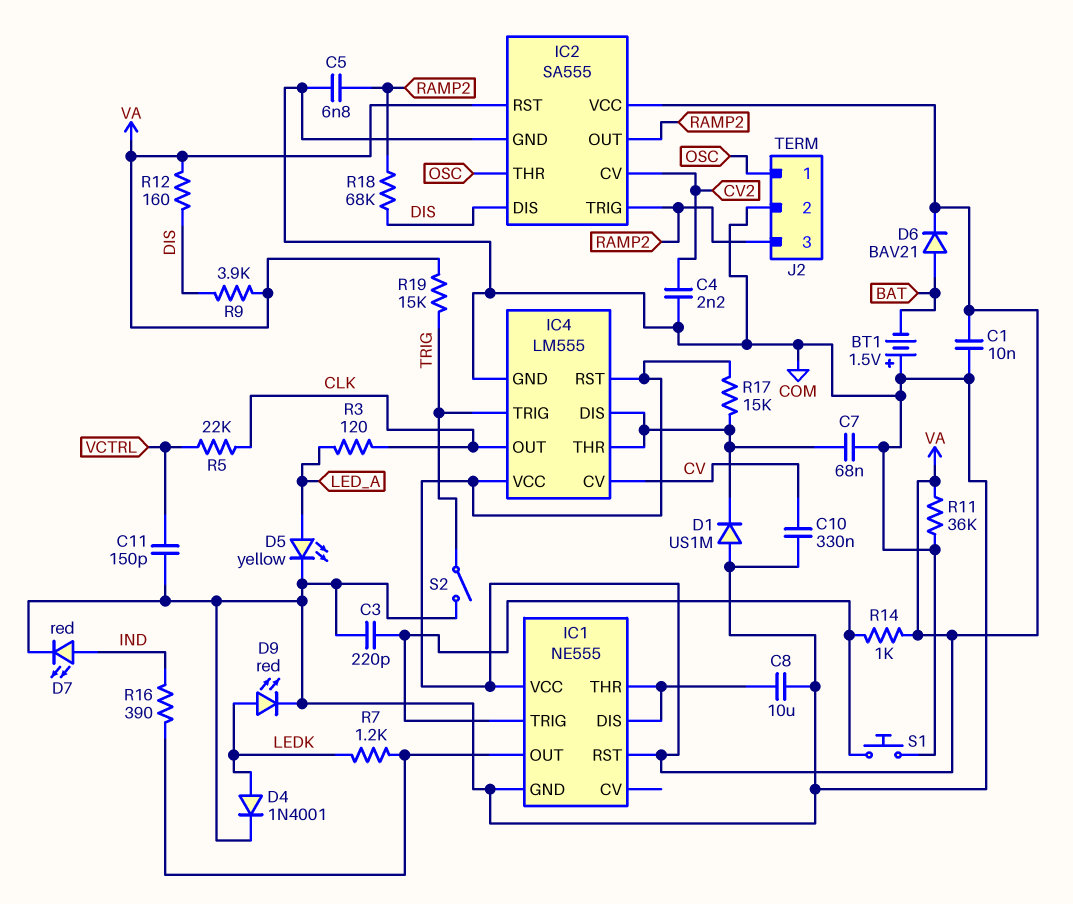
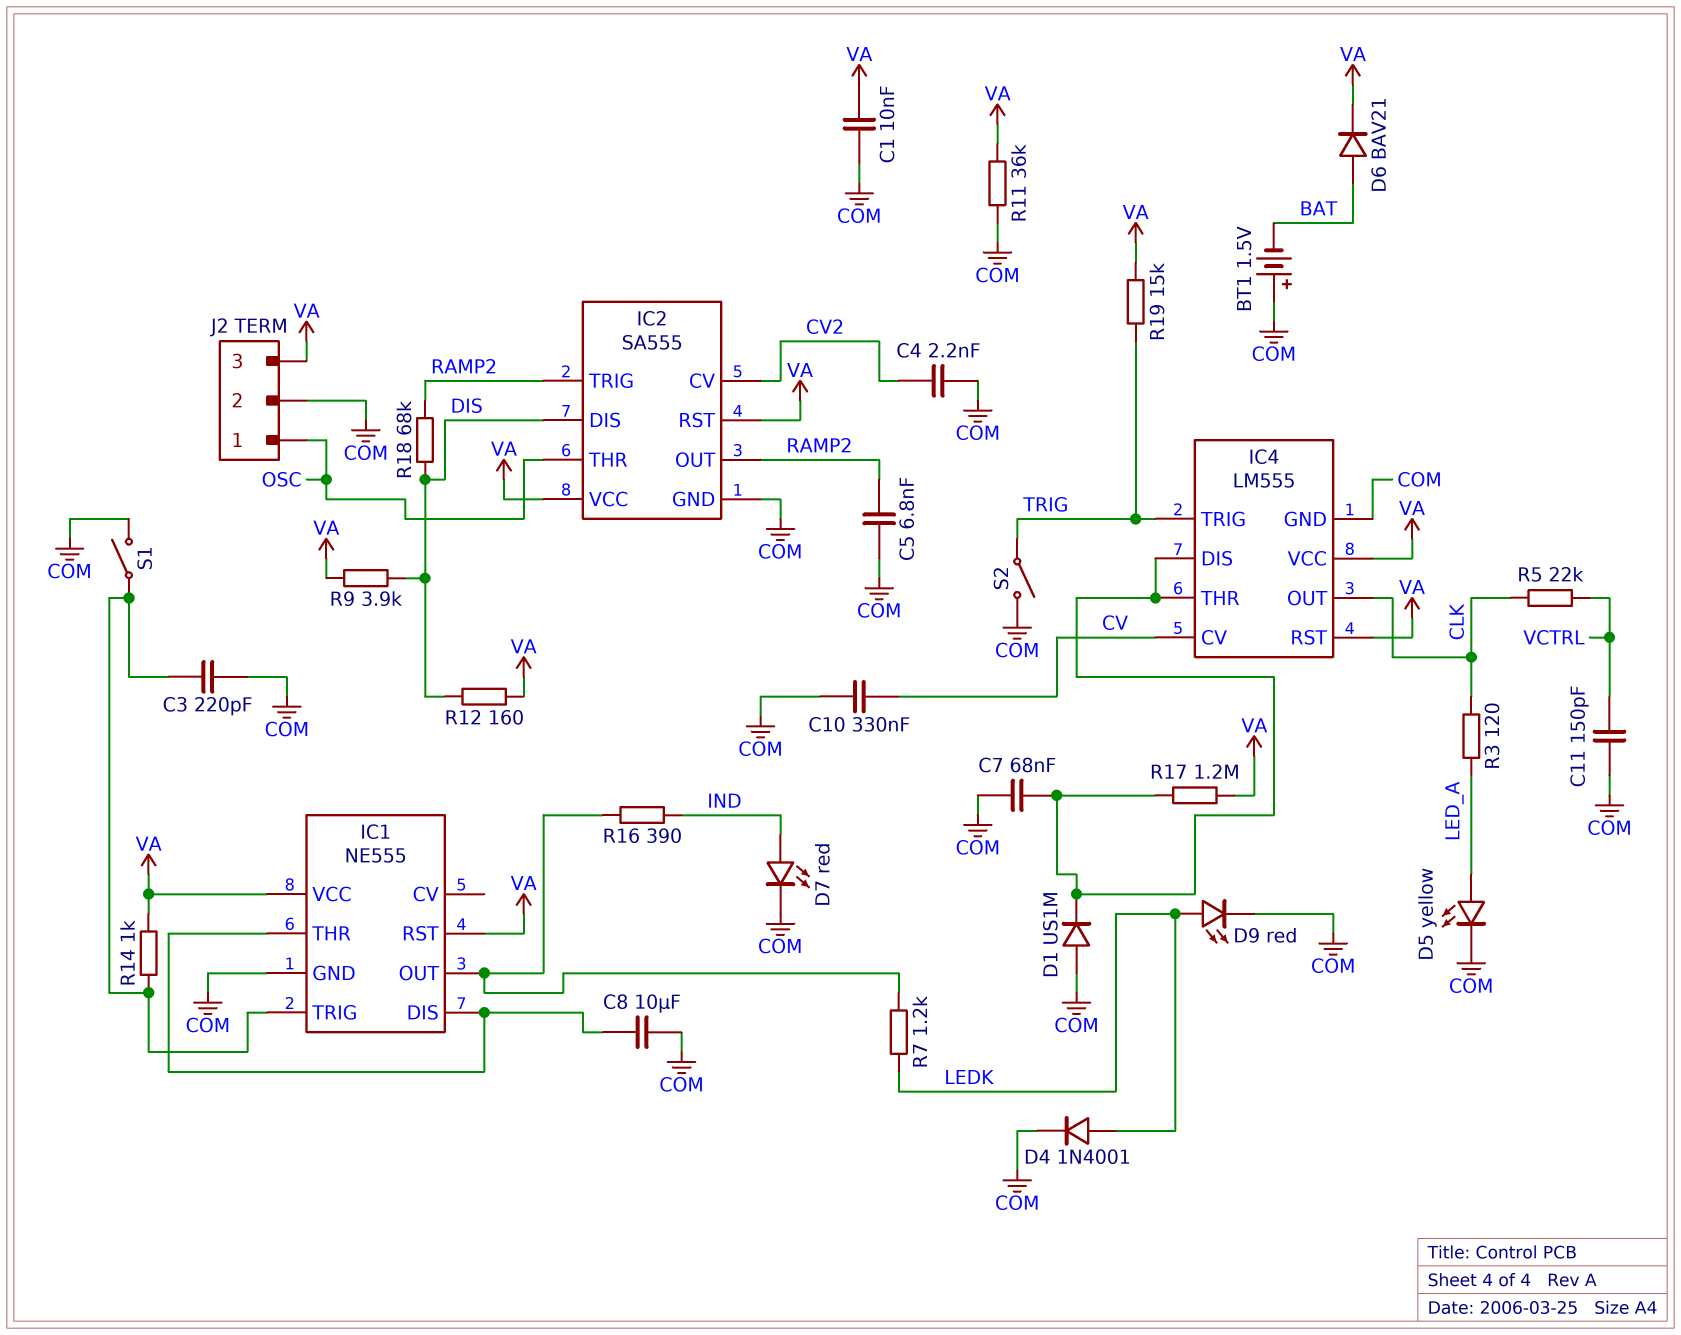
J2 pin 3: RAMP2 -> VA
R17: 15k (IC4/DIS, VA) -> 1.2M (IC4/DIS, VA)
S1: button (COM, IC1/TRIG) -> switch (COM, IC1/TRIG)

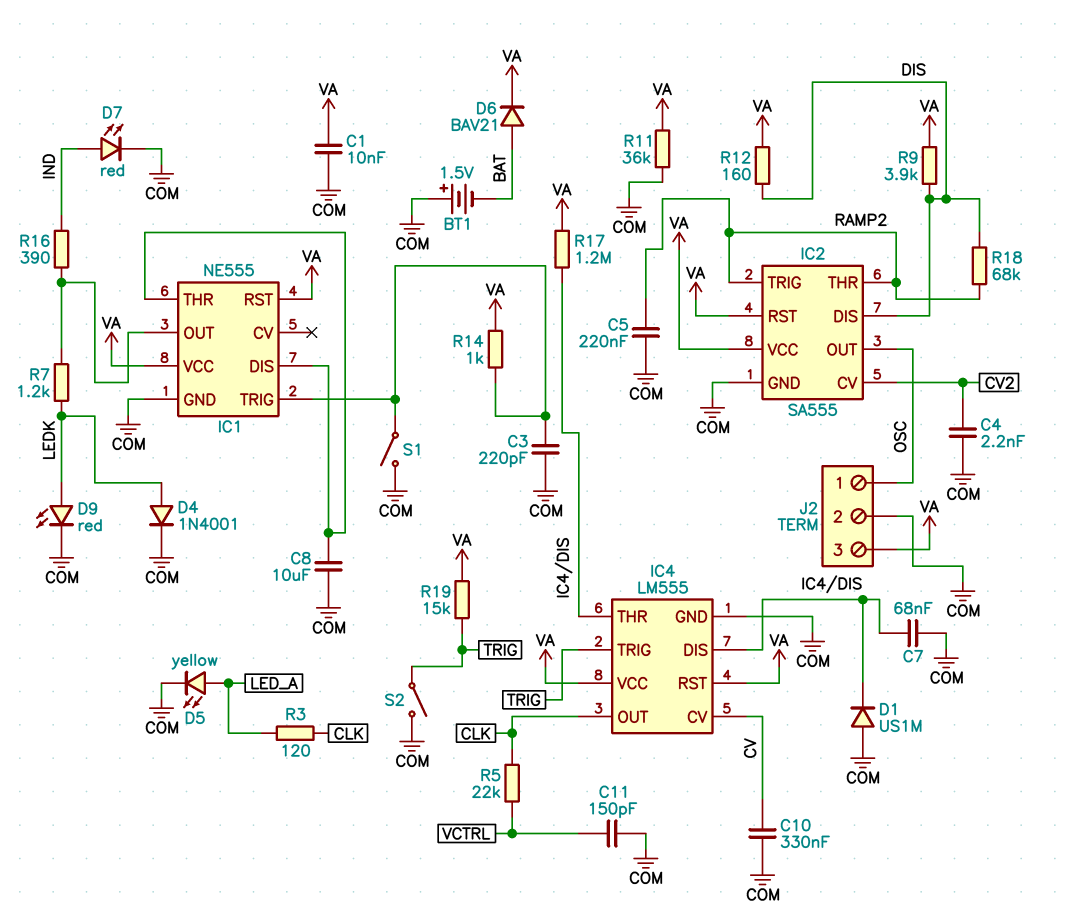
C5: 6.8nF (COM, RAMP2) -> 220nF (COM, RAMP2)
IC2 pin OUT: RAMP2 -> OSC
IC2 pin THR: OSC -> RAMP2

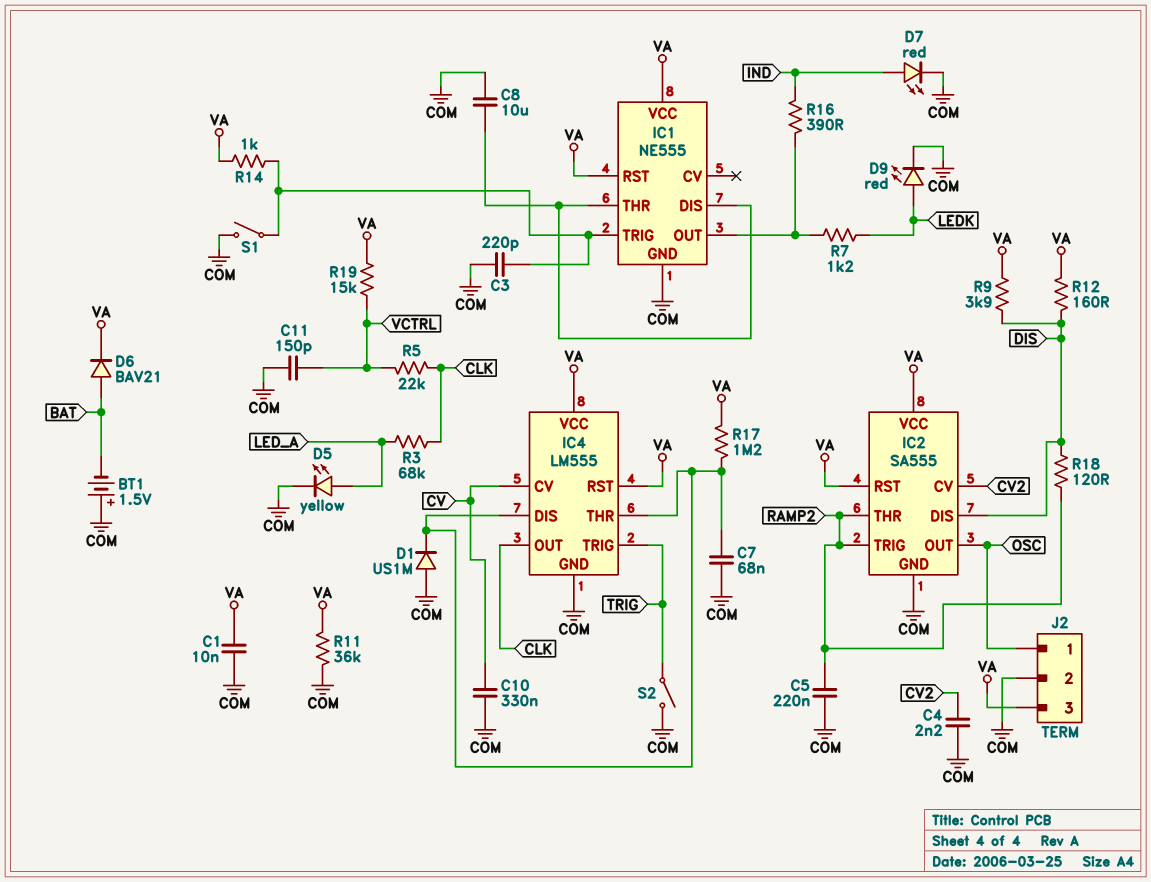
D4: diode 1N4001 (A LEDK, K COM) -> none
R3: 120 (CLK, LED_A) -> 68k (CLK, LED_A)
R18: 68k (DIS, RAMP2) -> 120 (DIS, RAMP2)
R19: 15k (TRIG, VA) -> 15k (VA, VCTRL)

